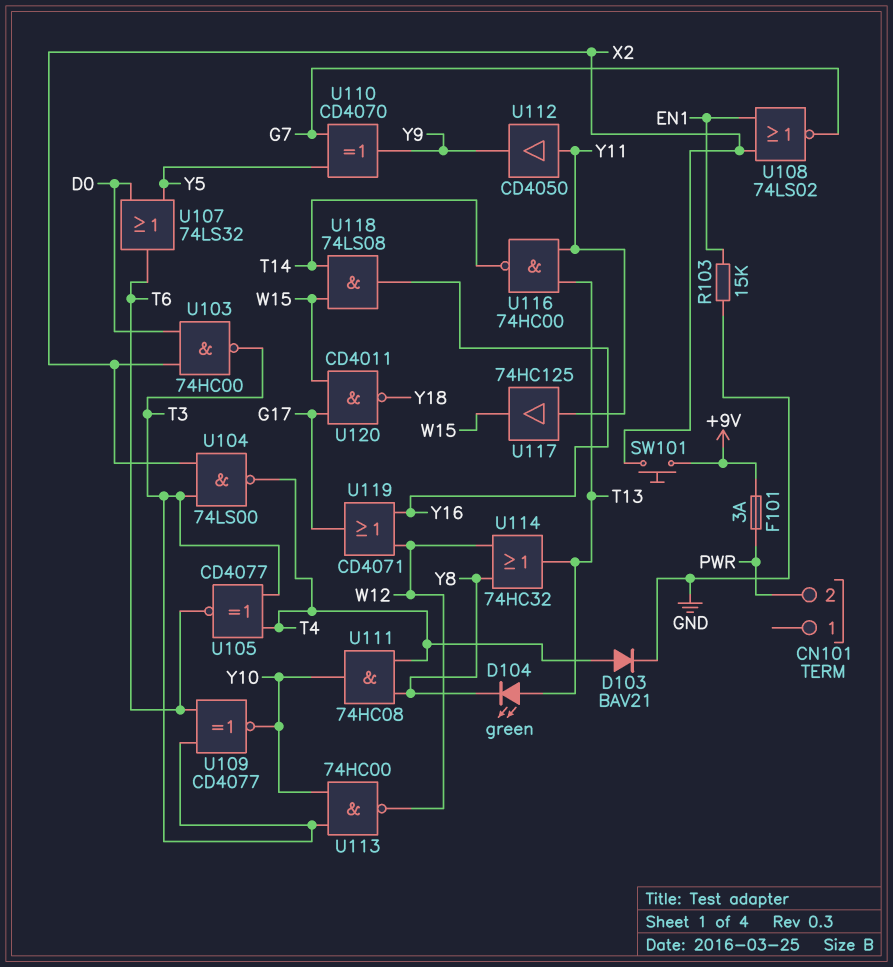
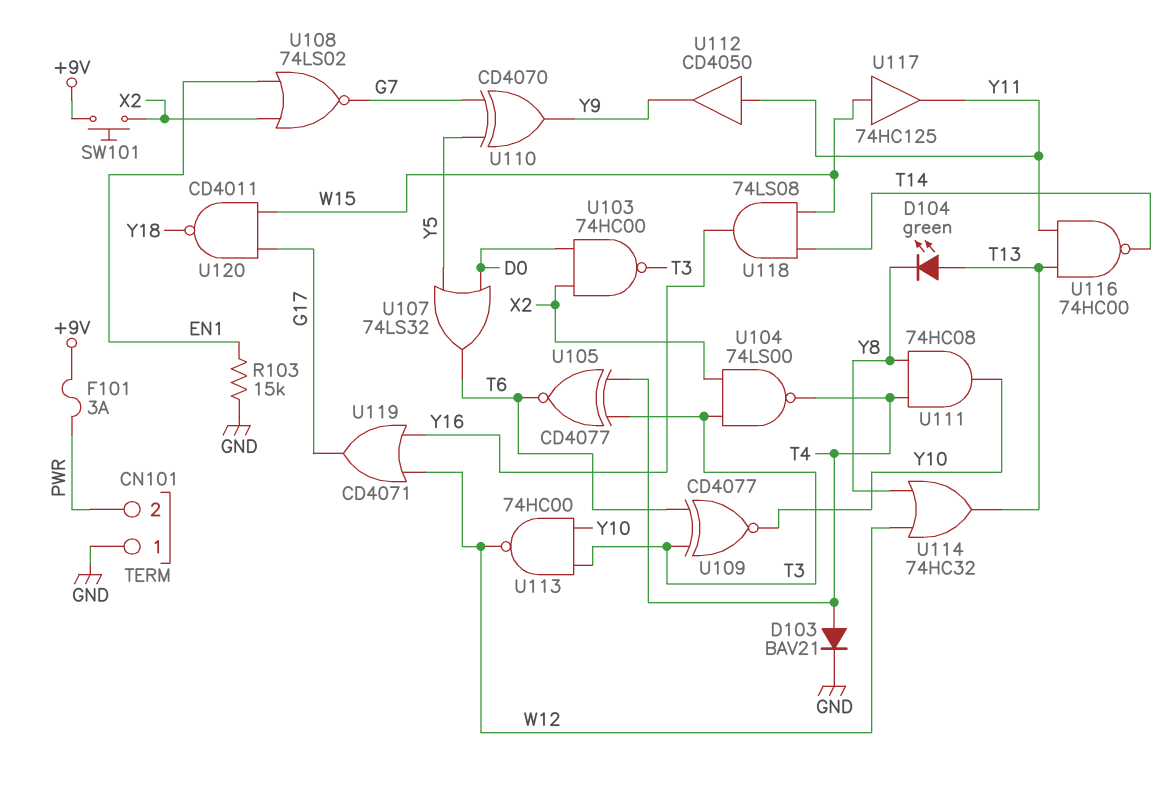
CN101 pin 1: none -> GND
U117: buffer 74HC125 (in Y11, out W15) -> buffer 74HC125 (in W15, out Y11)

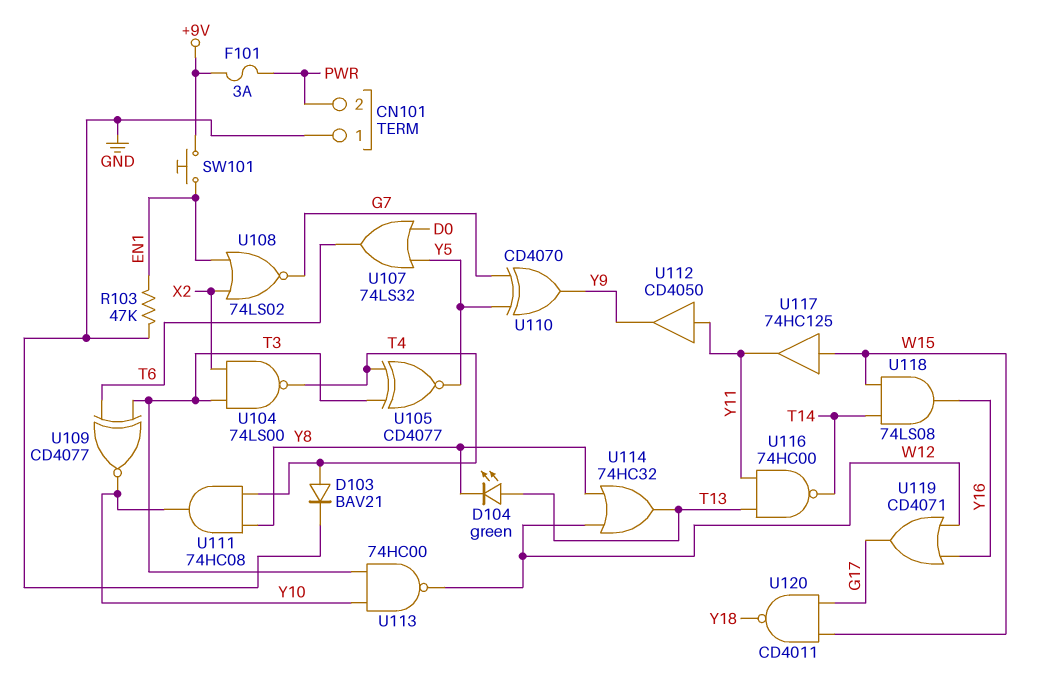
R103: 15k (EN1, GND) -> 47k (EN1, GND)
SW101: button (+9V, X2) -> button (+9V, EN1)
U103: NAND 74HC00 (in D0, in X2, out T3) -> none
U105: XNOR CD4077 (in T3, in T4, out T6) -> XNOR CD4077 (in T3, in T4, out Y5)

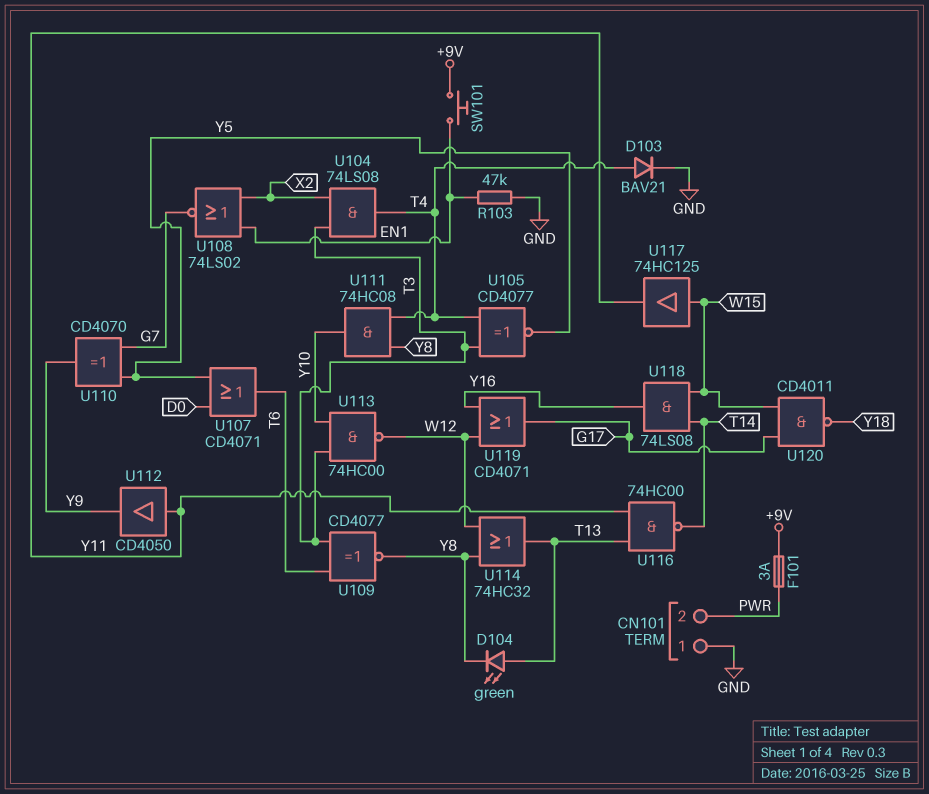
U104: NAND 74LS00 (in T3, in X2, out T4) -> AND 74LS08 (in T3, in X2, out T4)
U107: OR 74LS32 (in D0, in Y5, out T6) -> OR CD4071 (in D0, in Y5, out T6)
U109: XNOR CD4077 (in T3, in T6, out Y10) -> XNOR CD4077 (in T3, in T6, out Y8)

